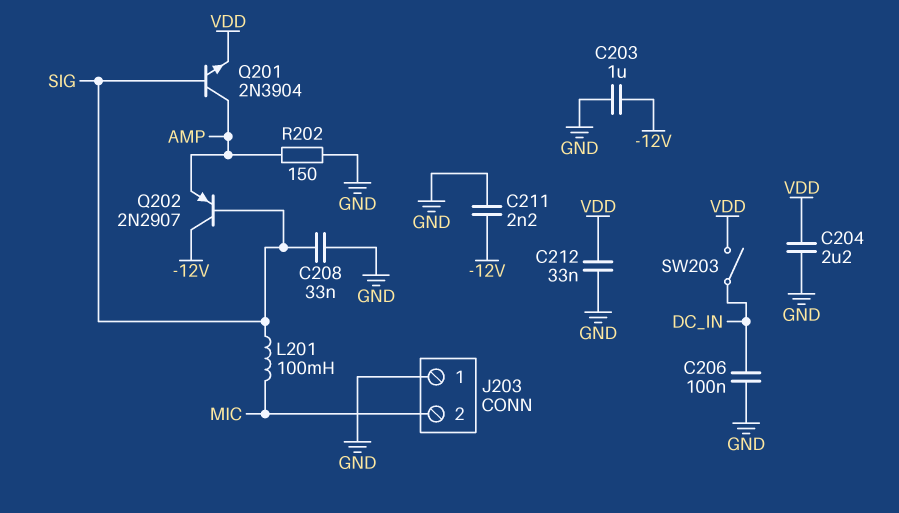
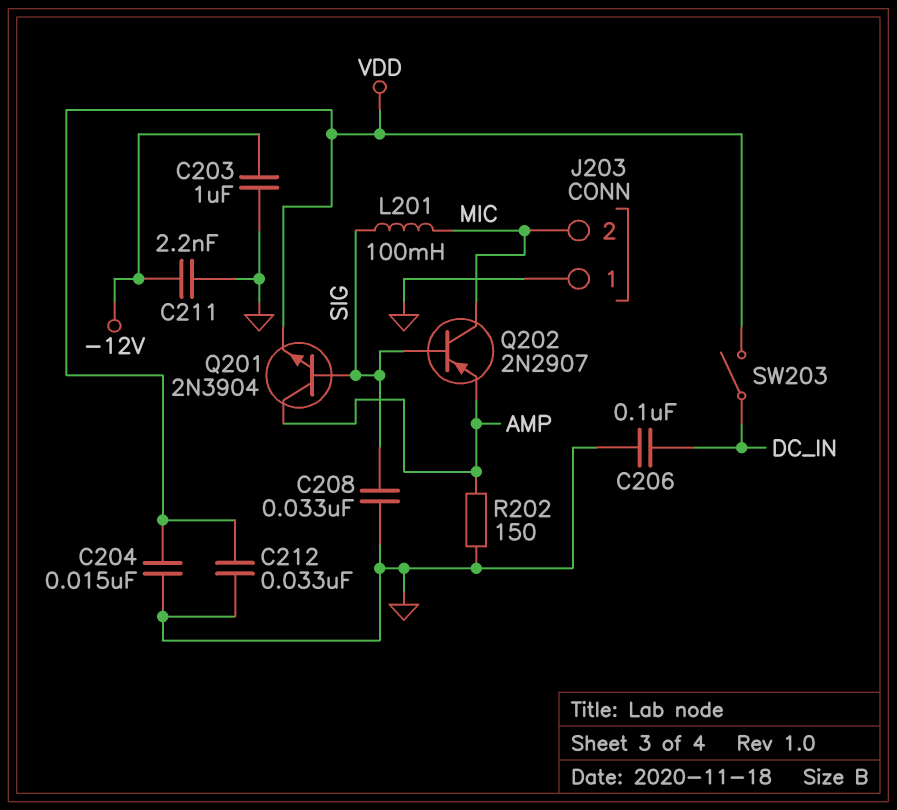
C204: 2.2uF (GND, VDD) -> 15nF (GND, VDD)
Q202: PNP 2N2907 (B SIG, C -12V, E AMP) -> PNP 2N2907 (B SIG, C MIC, E AMP)

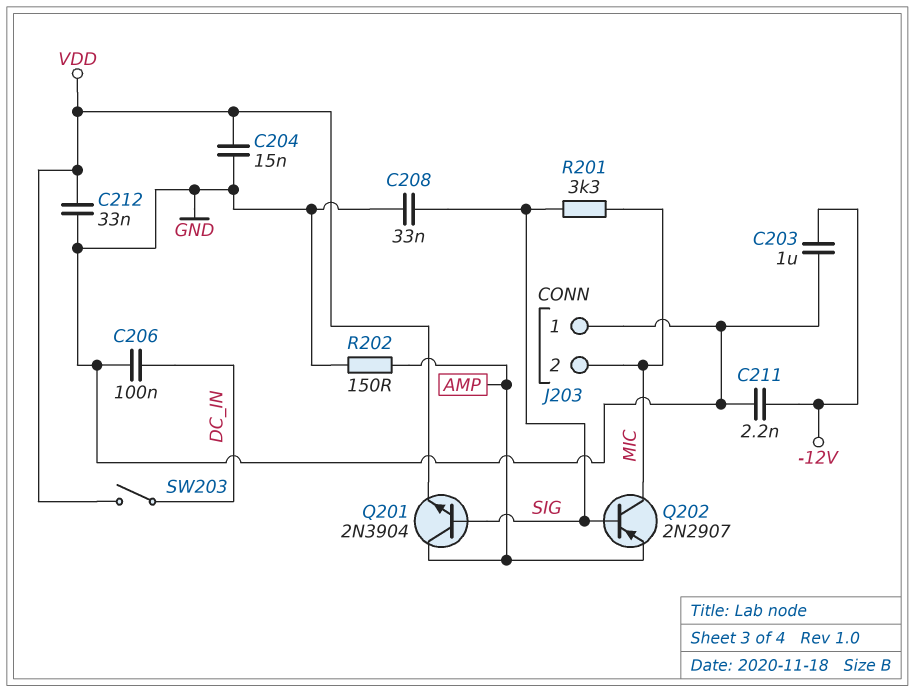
L201: 100mH (MIC, SIG) -> none
R201: none -> 3.3k (MIC, SIG)

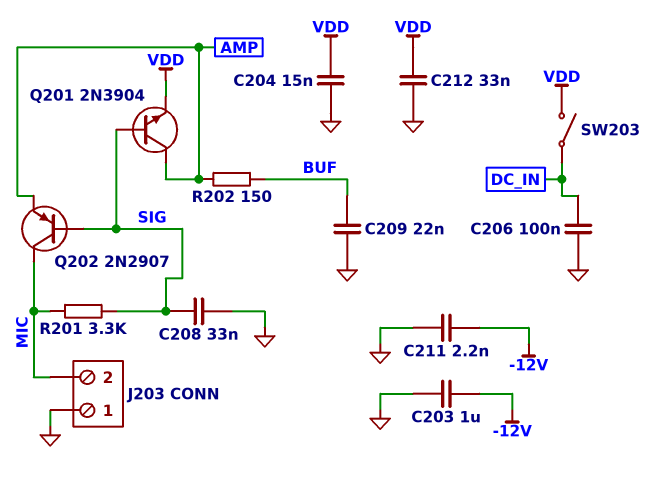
C209: none -> 22nF (BUF, GND)
R202: 150 (AMP, GND) -> 150 (AMP, BUF)

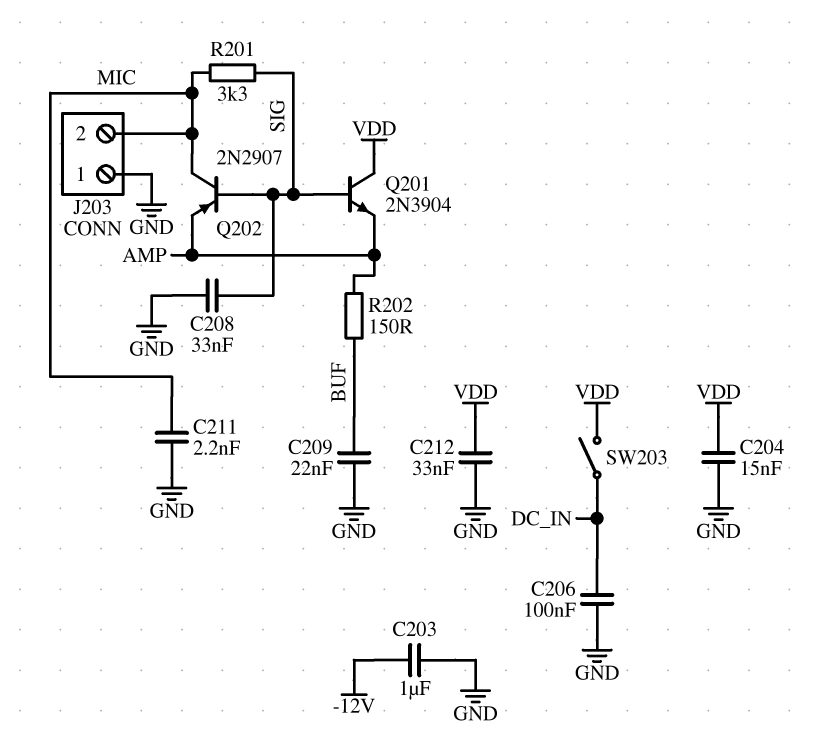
C211: 2.2nF (-12V, GND) -> 2.2nF (GND, MIC)
Q201: NPN 2N3904 (B SIG, C AMP, E VDD) -> NPN 2N3904 (B SIG, C VDD, E AMP)

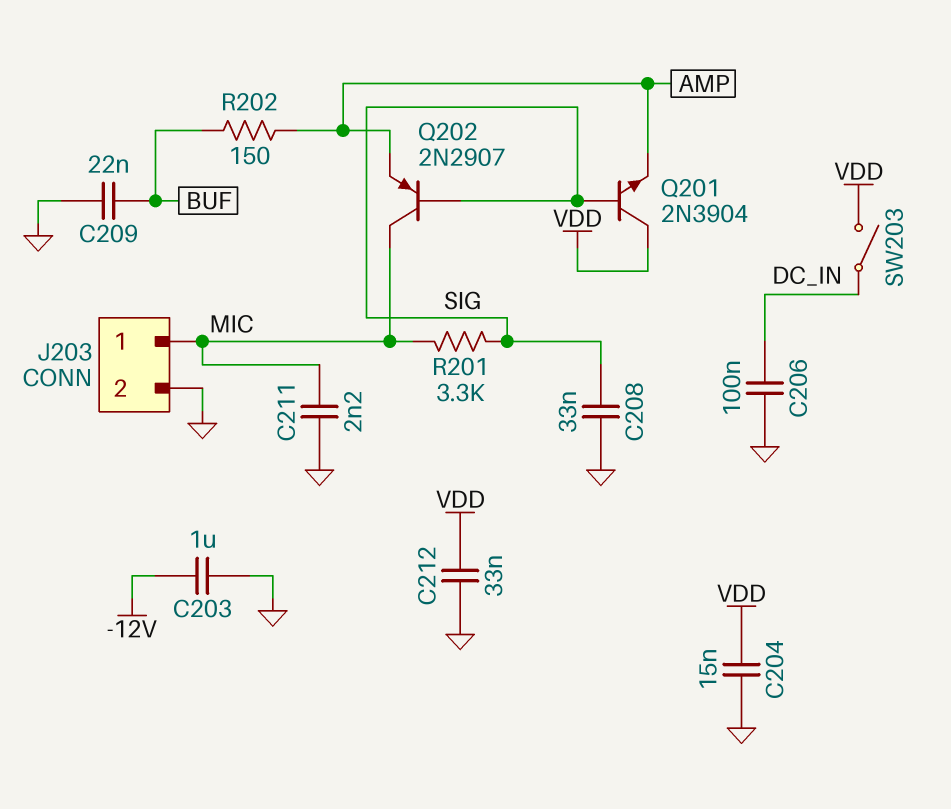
J203 pin 1: GND -> MIC
J203 pin 2: MIC -> GND

